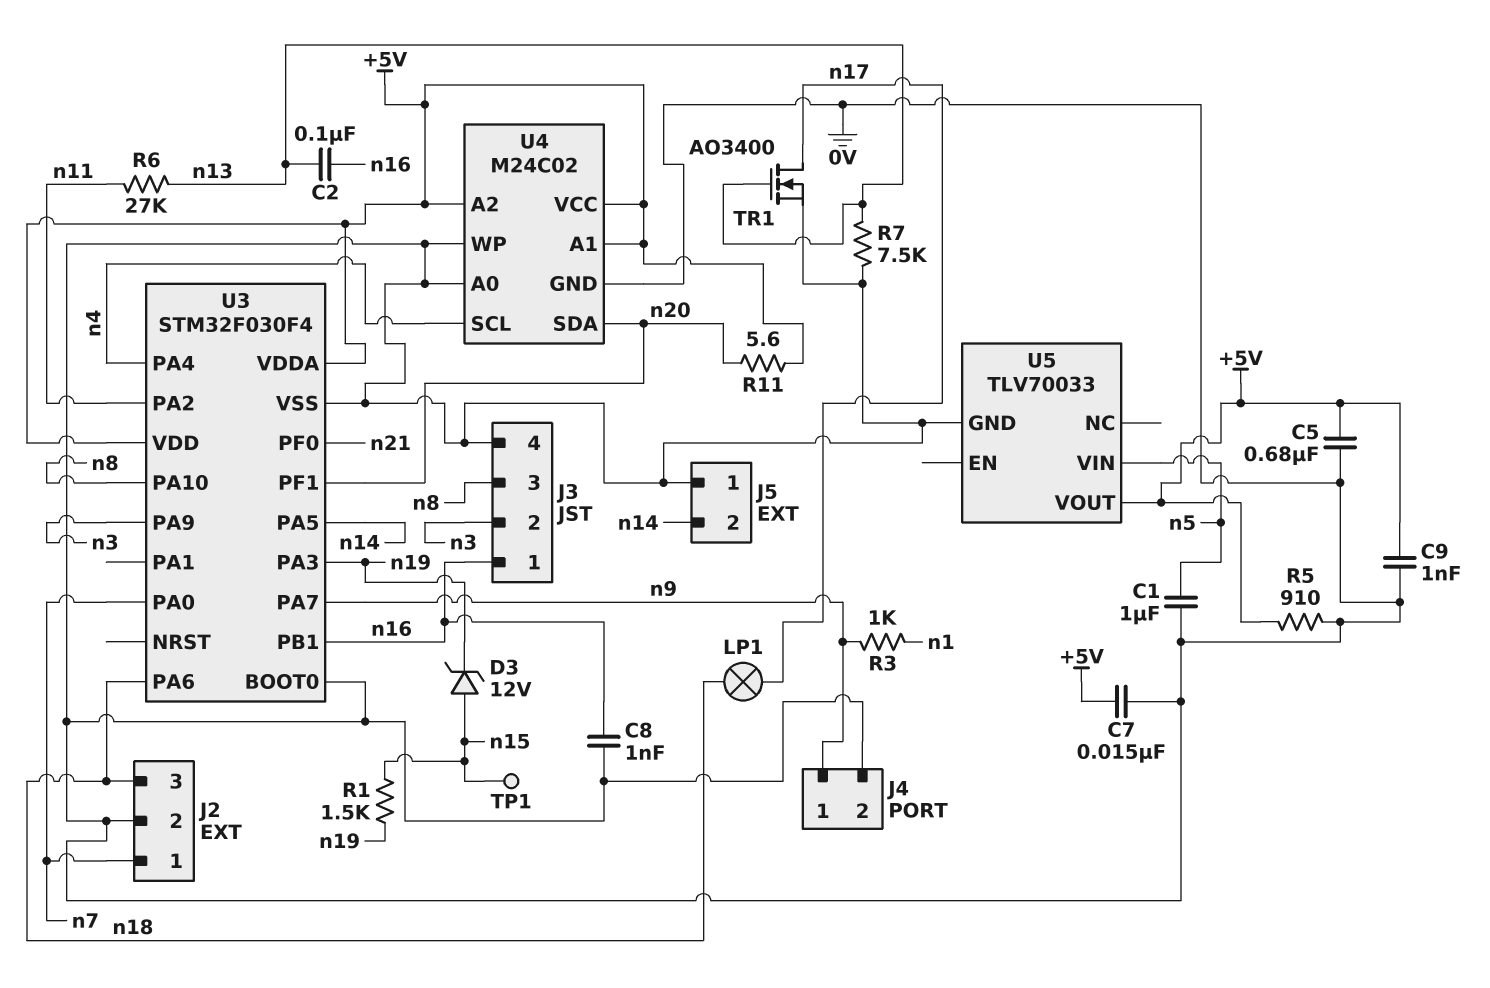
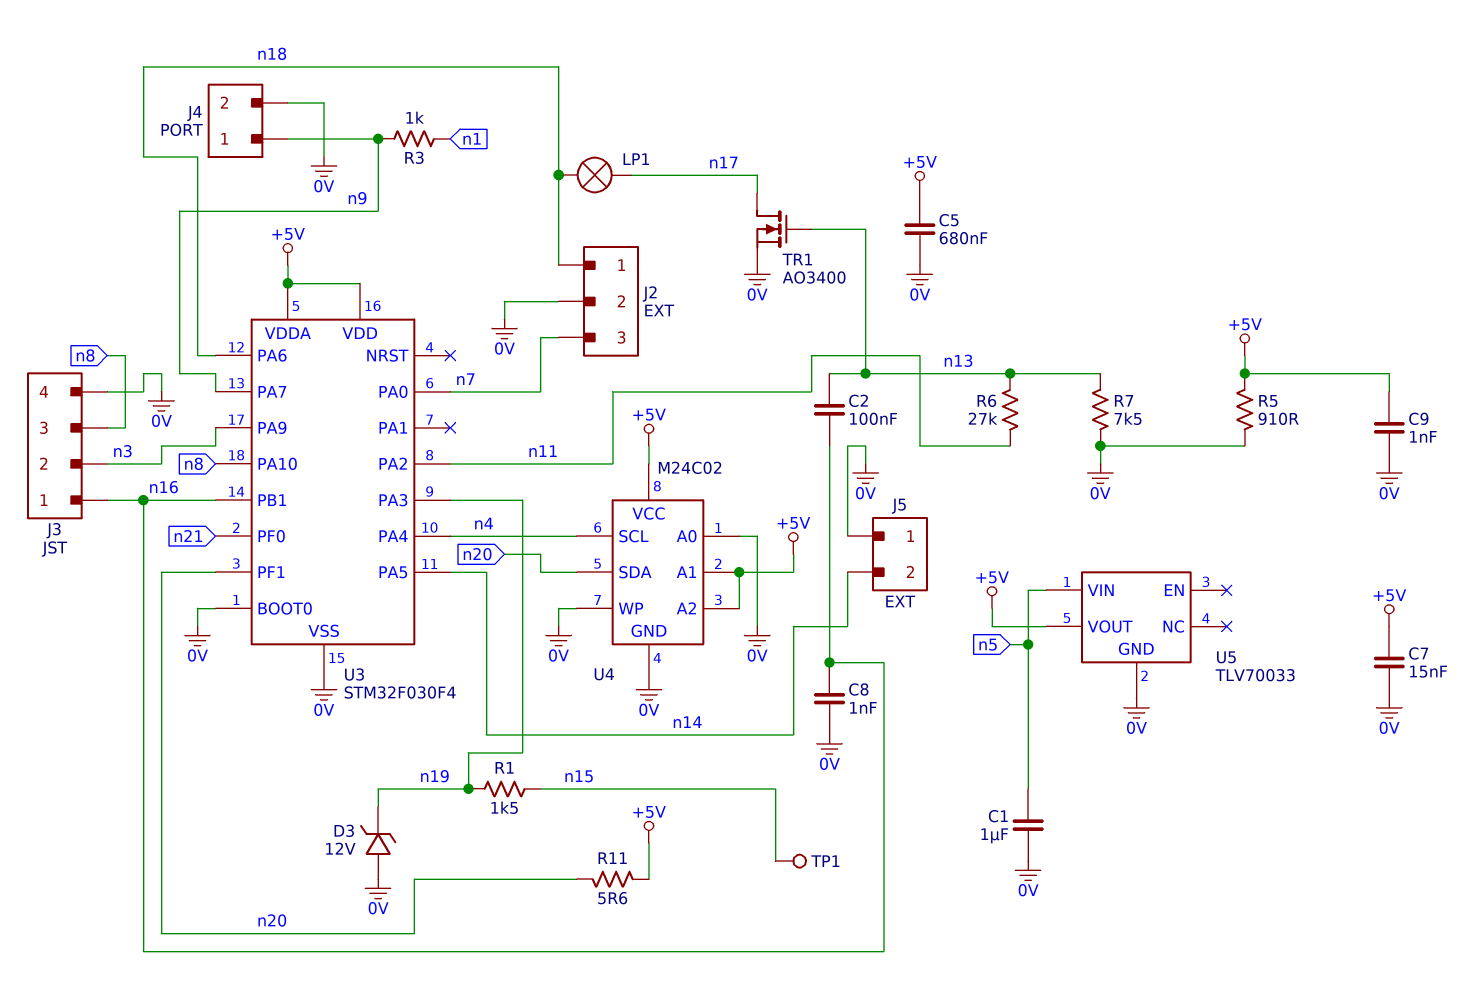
D3: zener 12V (A n15, K n19) -> zener 12V (A 0V, K n19)
J2 pin 1: n7 -> n18
J2 pin 3: n18 -> n7

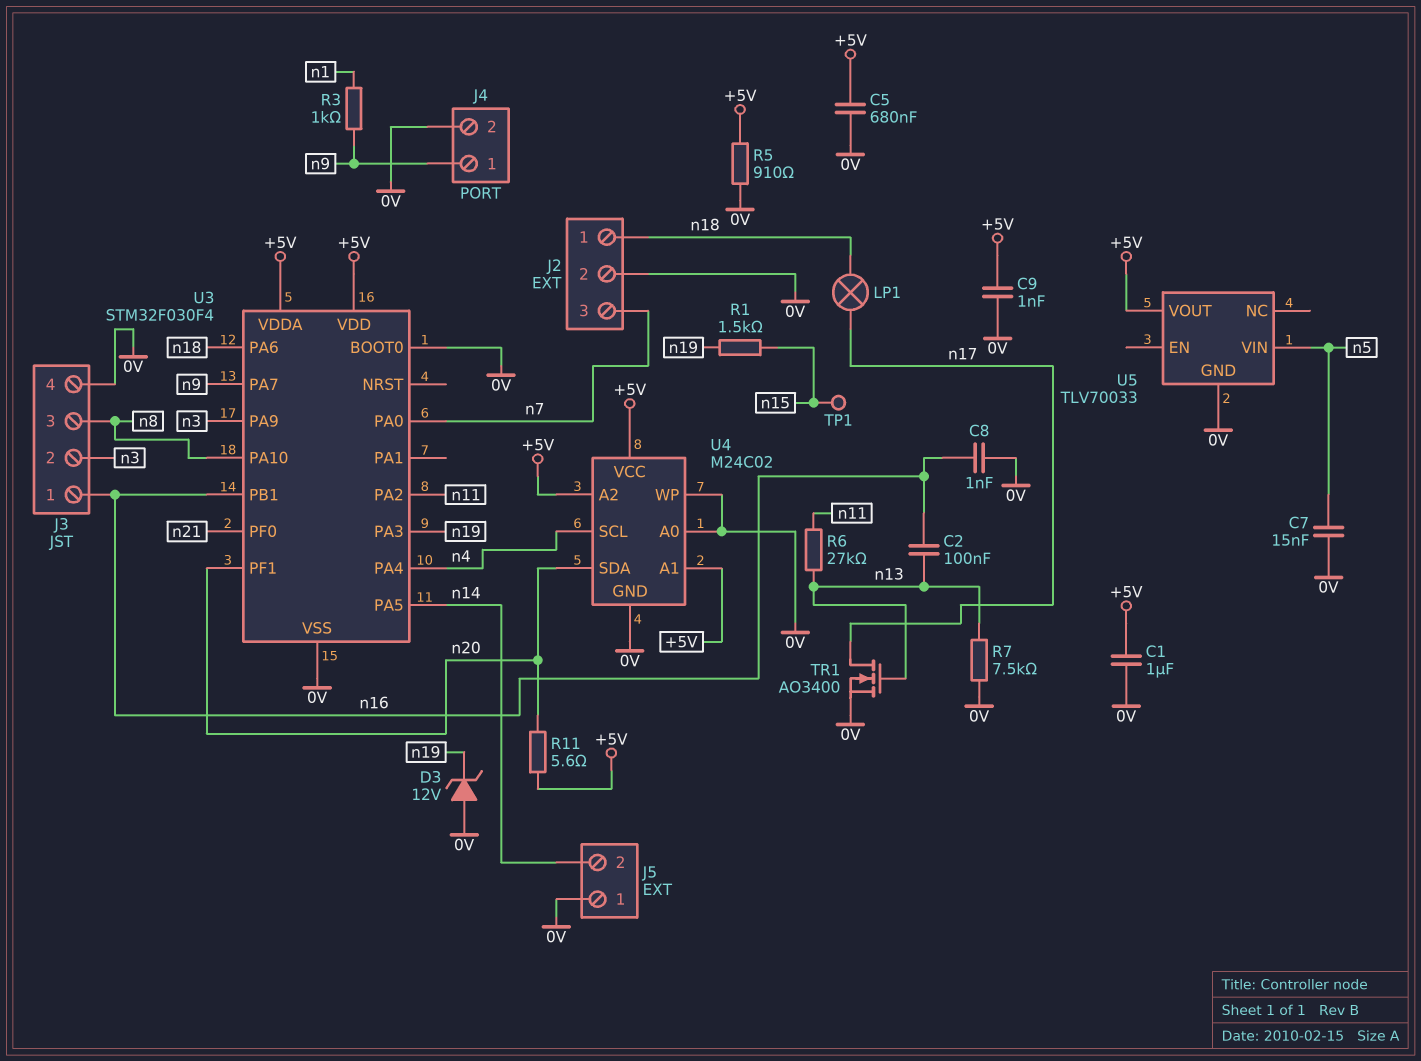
C1: 1uF (0V, n5) -> 1uF (+5V, 0V)
C7: 15nF (+5V, 0V) -> 15nF (0V, n5)

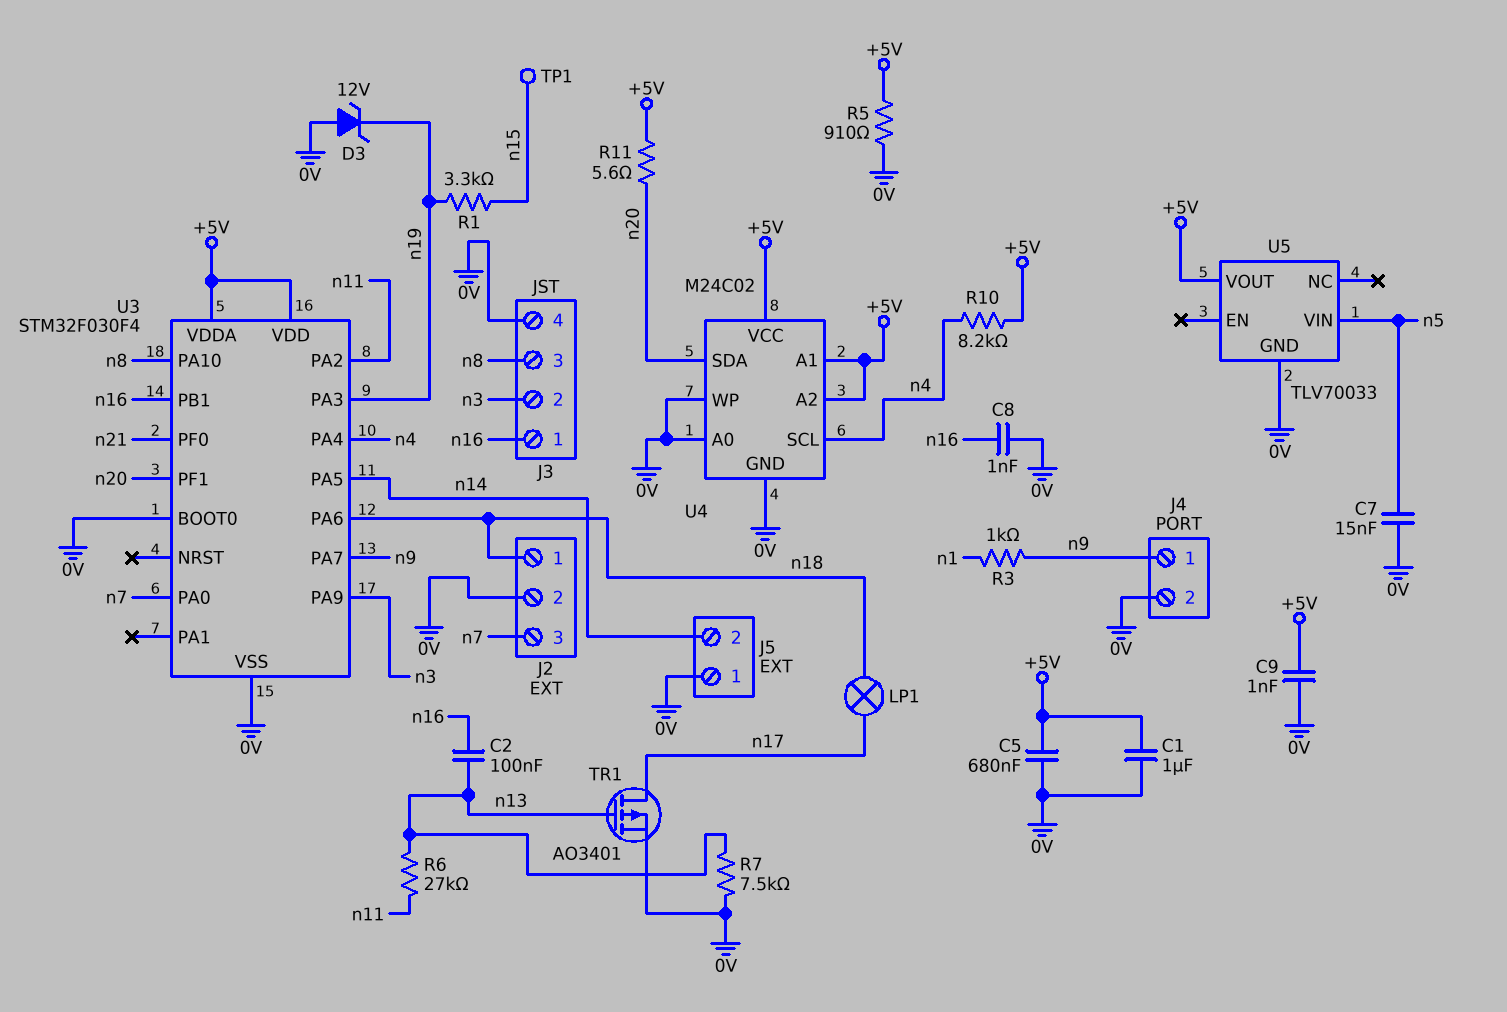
R1: 1.5k (n15, n19) -> 3.3k (n15, n19)
R10: none -> 8.2k (+5V, n4)
TR1: NMOS AO3400 (G n13, D n17, S 0V) -> PMOS AO3401 (G n13, D n17, S 0V)

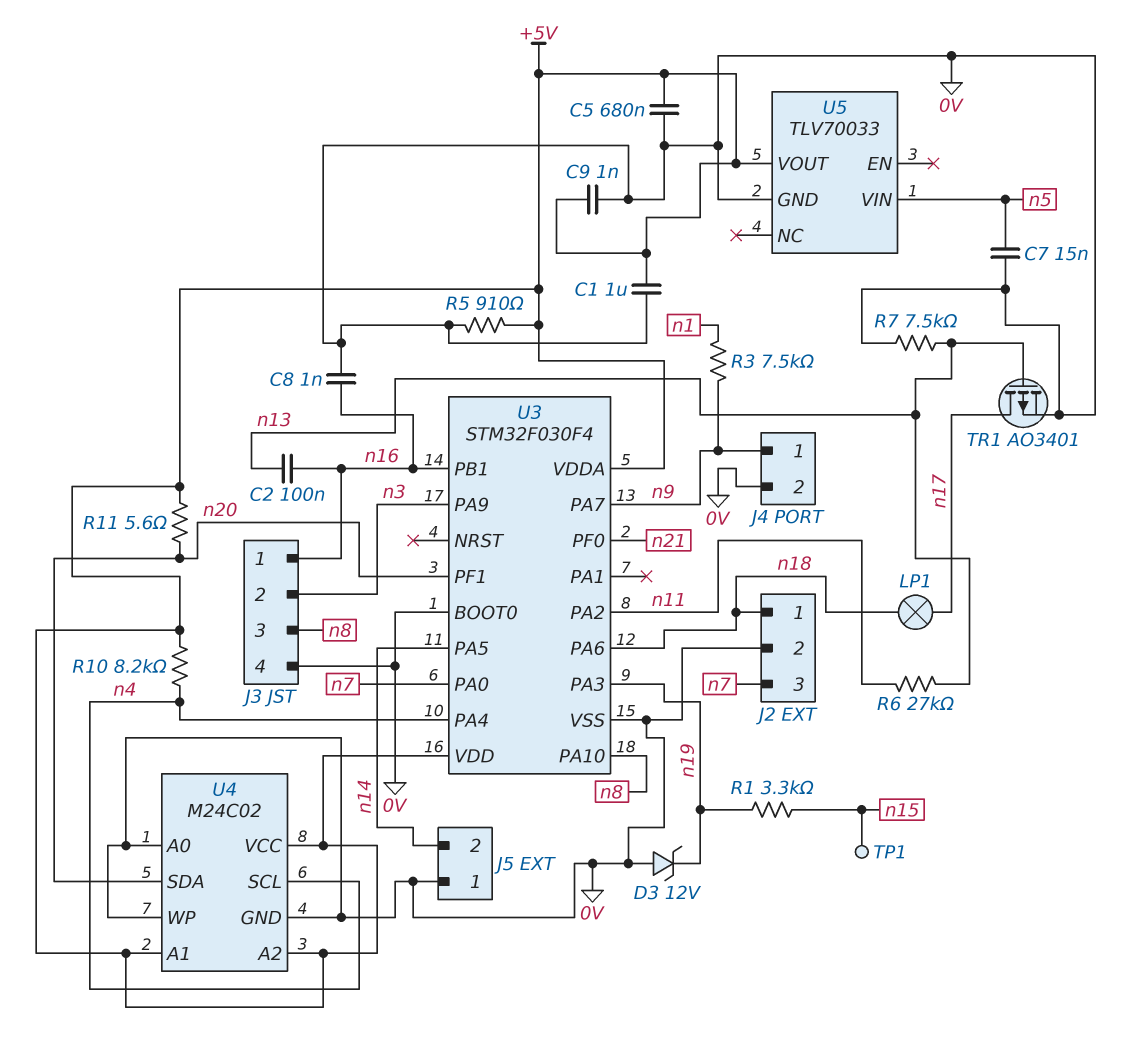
R3: 1k (n1, n9) -> 7.5k (n1, n9)

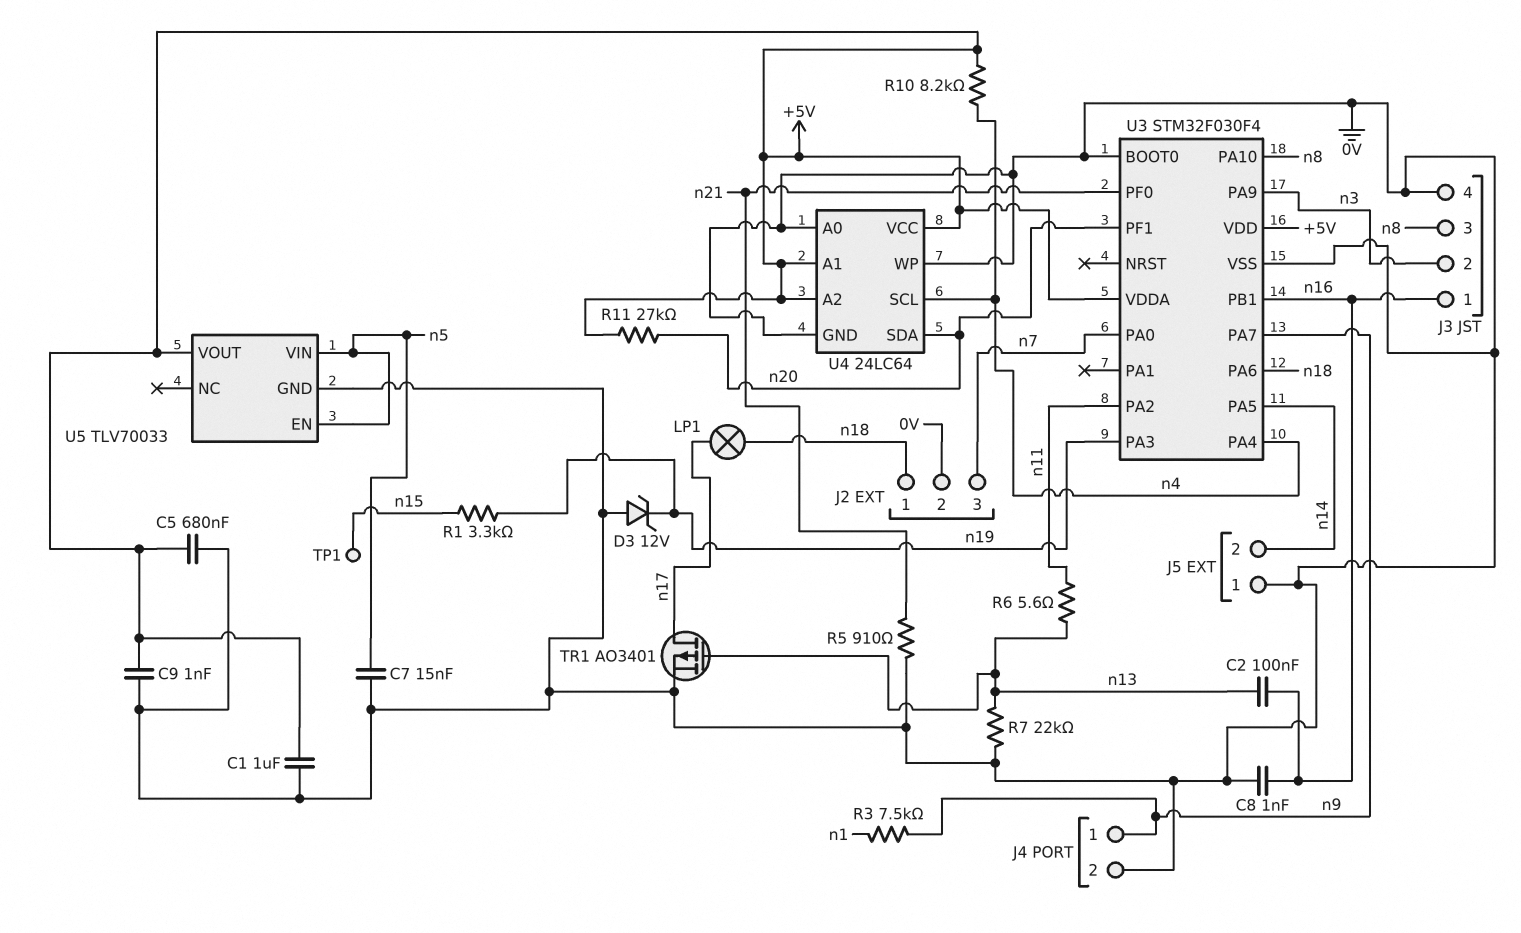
R5: 910 (+5V, 0V) -> 910 (0V, n21)
R6: 27k (n11, n13) -> 5.6 (n11, n13)
R7: 7.5k (0V, n13) -> 22k (0V, n13)
R11: 5.6 (+5V, n20) -> 27k (+5V, n20)
U4: M24C02 -> 24LC64
U5 pin EN: none -> n5

